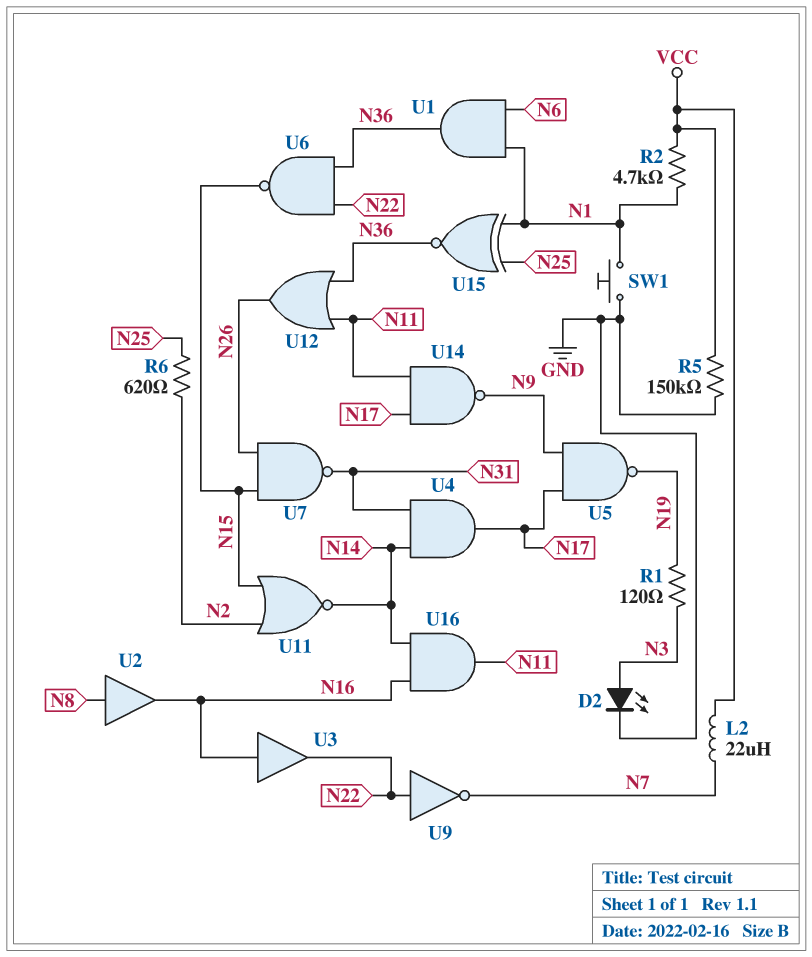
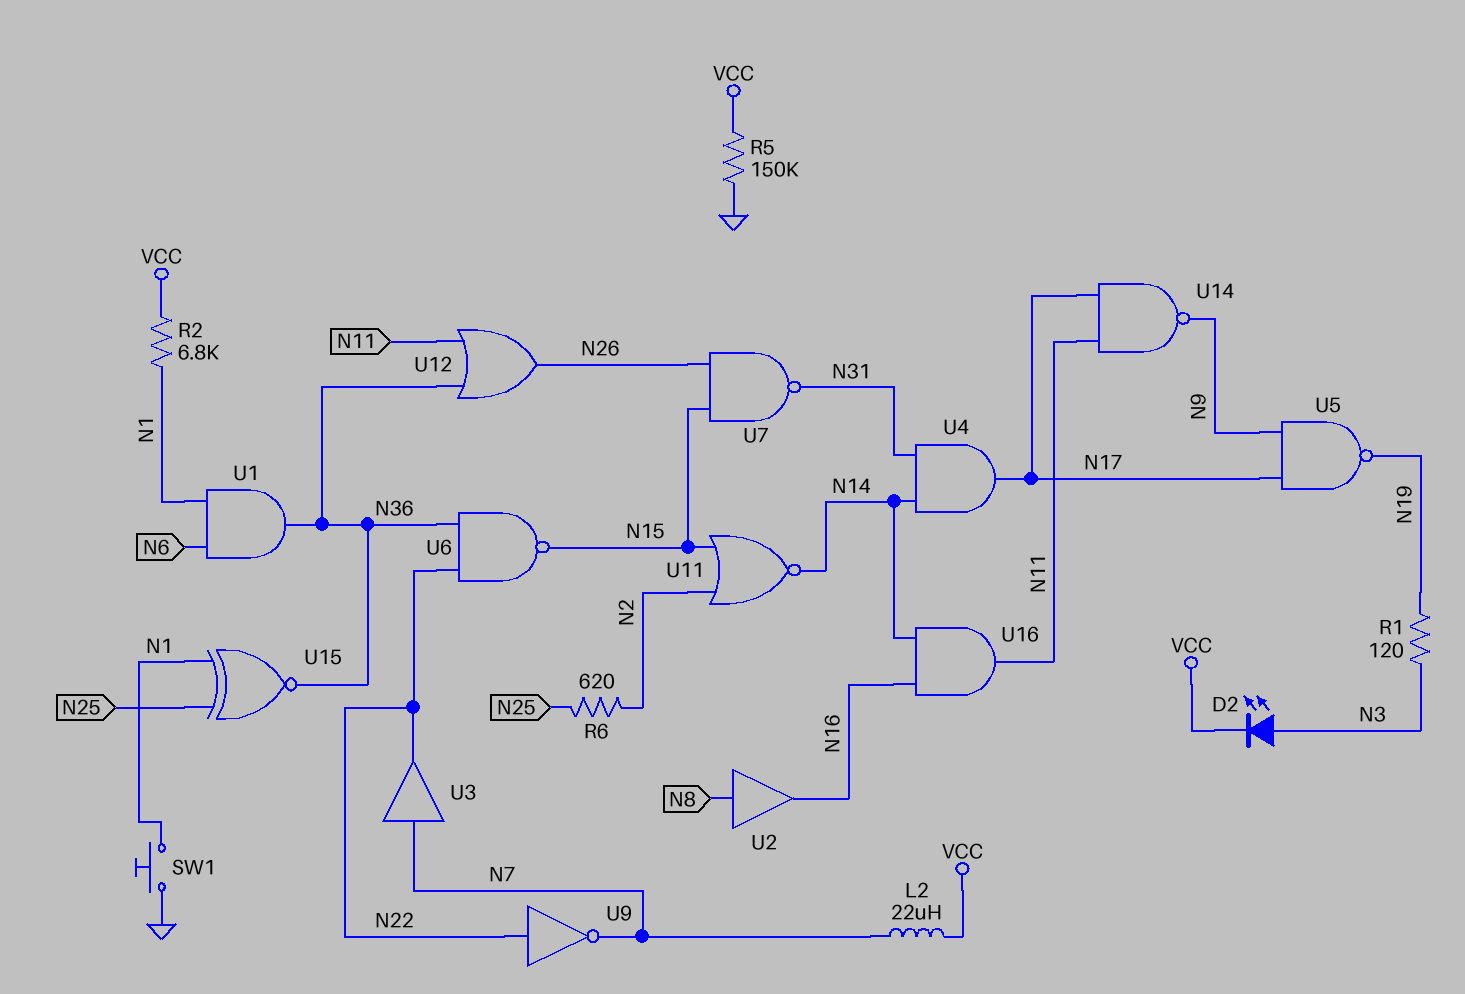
D2: LED (A N3, K GND) -> LED (A N3, K VCC)
R2: 4.7k (N1, VCC) -> 6.8k (N1, VCC)
U3: buffer (in N16, out N22) -> buffer (in N7, out N22)

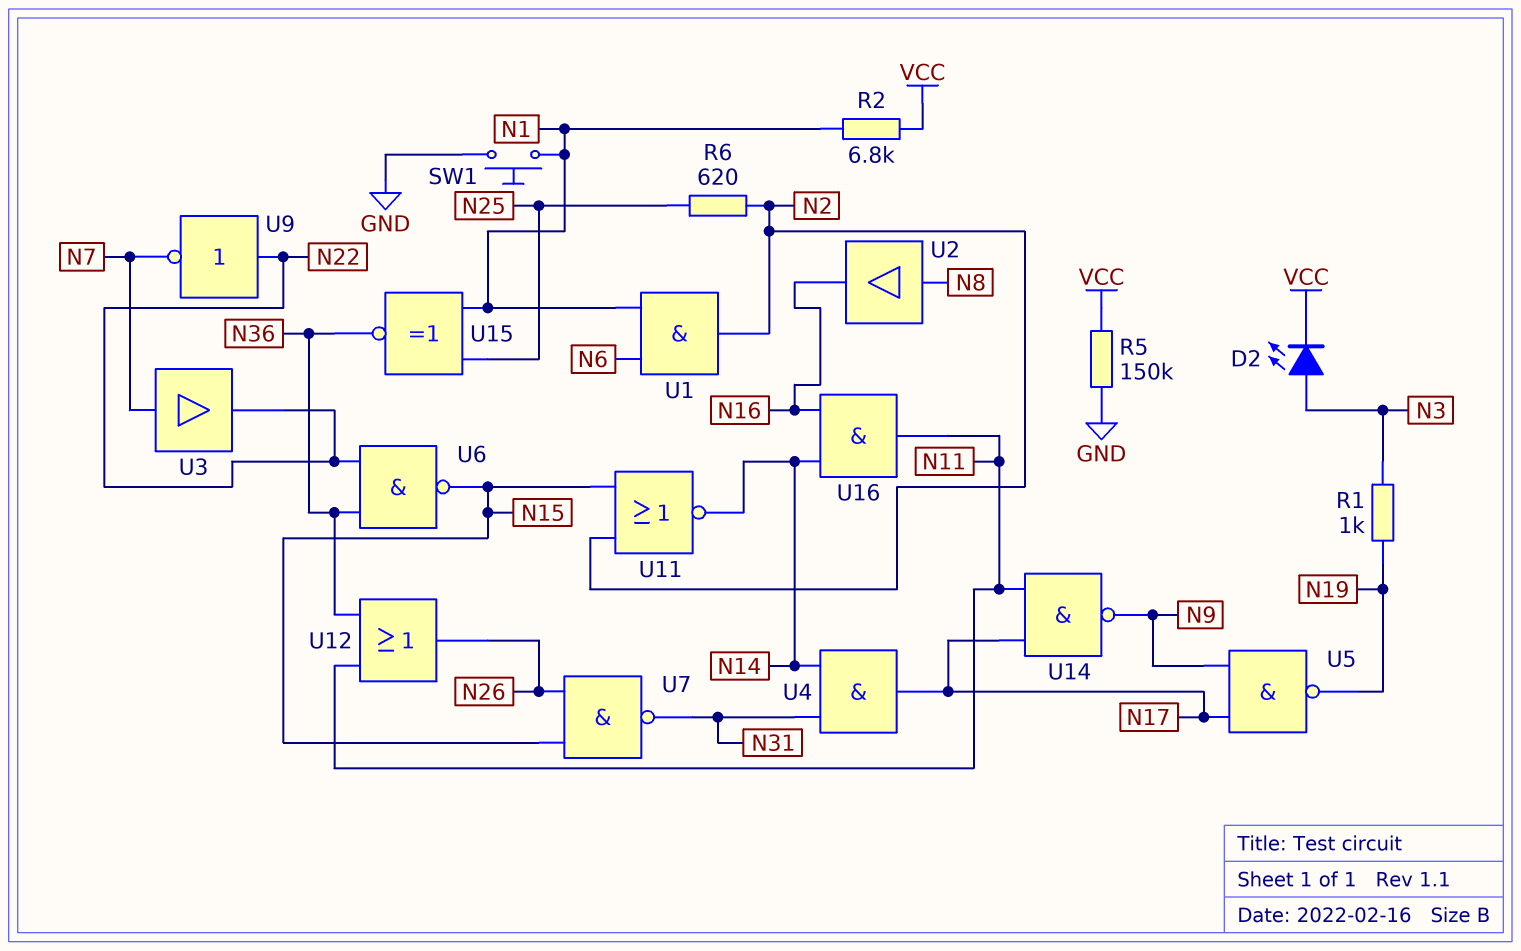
L2: 22uH (N7, VCC) -> none
R1: 120 (N3, N19) -> 1k (N3, N19)
U1: AND (in N1, in N6, out N36) -> AND (in N1, in N6, out N2)

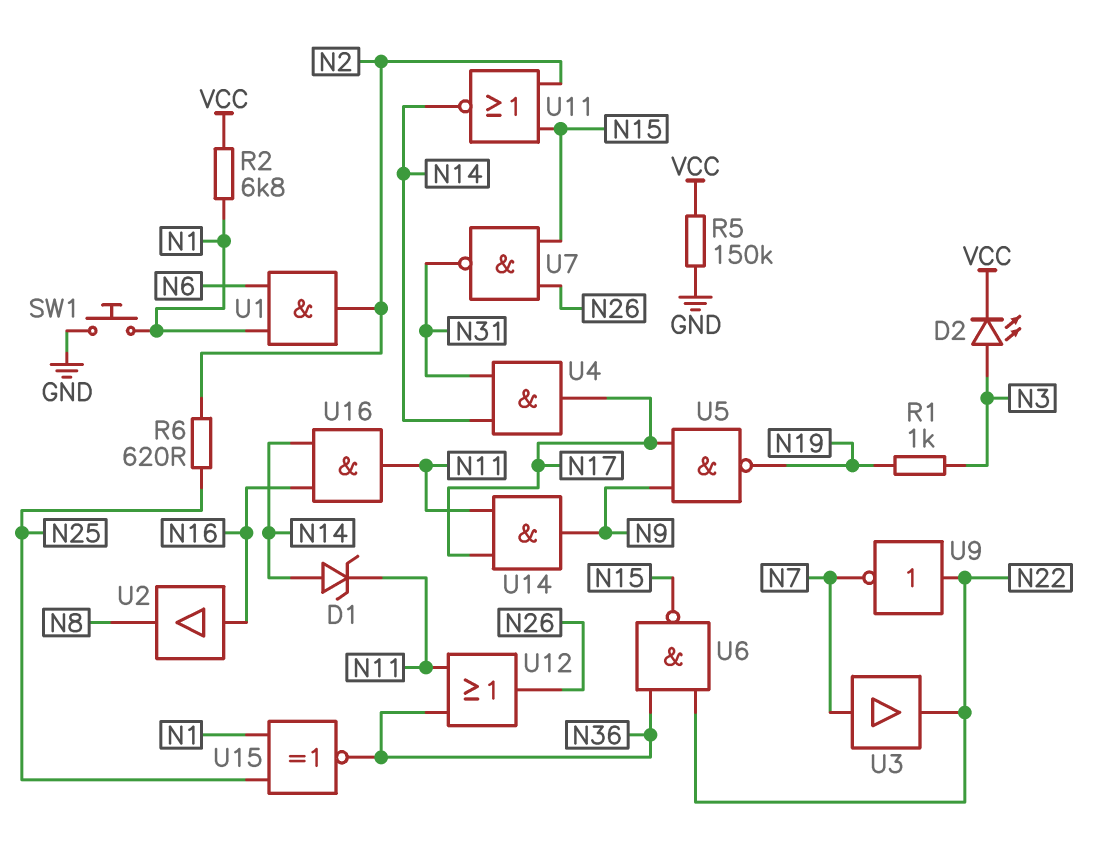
D1: none -> zener (A N14, K N11)
U2: buffer (in N8, out N16) -> buffer (in N16, out N8)
U14: NAND (in N11, in N17, out N9) -> AND (in N11, in N17, out N9)

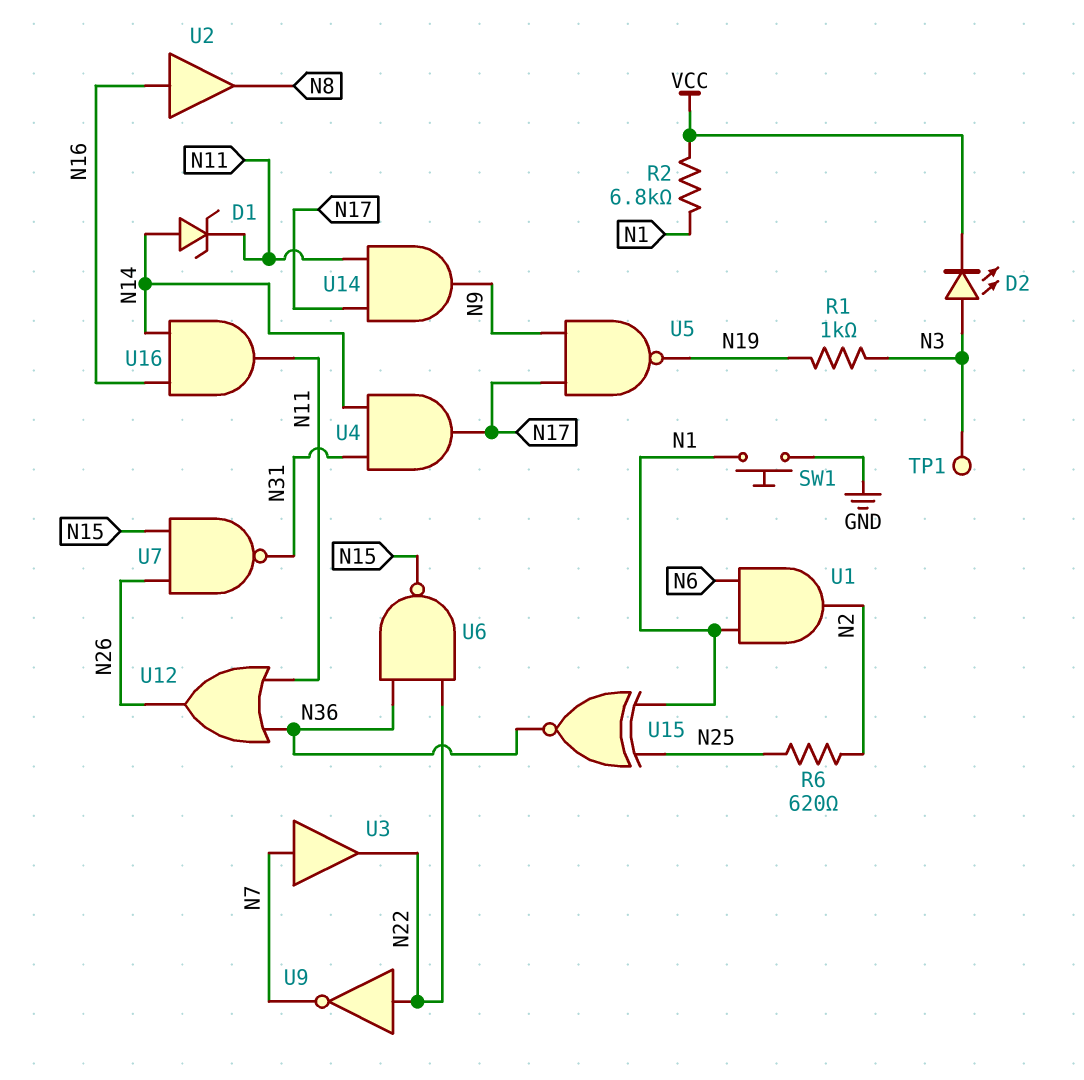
R5: 150k (GND, VCC) -> none
TP1: none -> test point (N3)
U11: NOR (in N2, in N15, out N14) -> none

